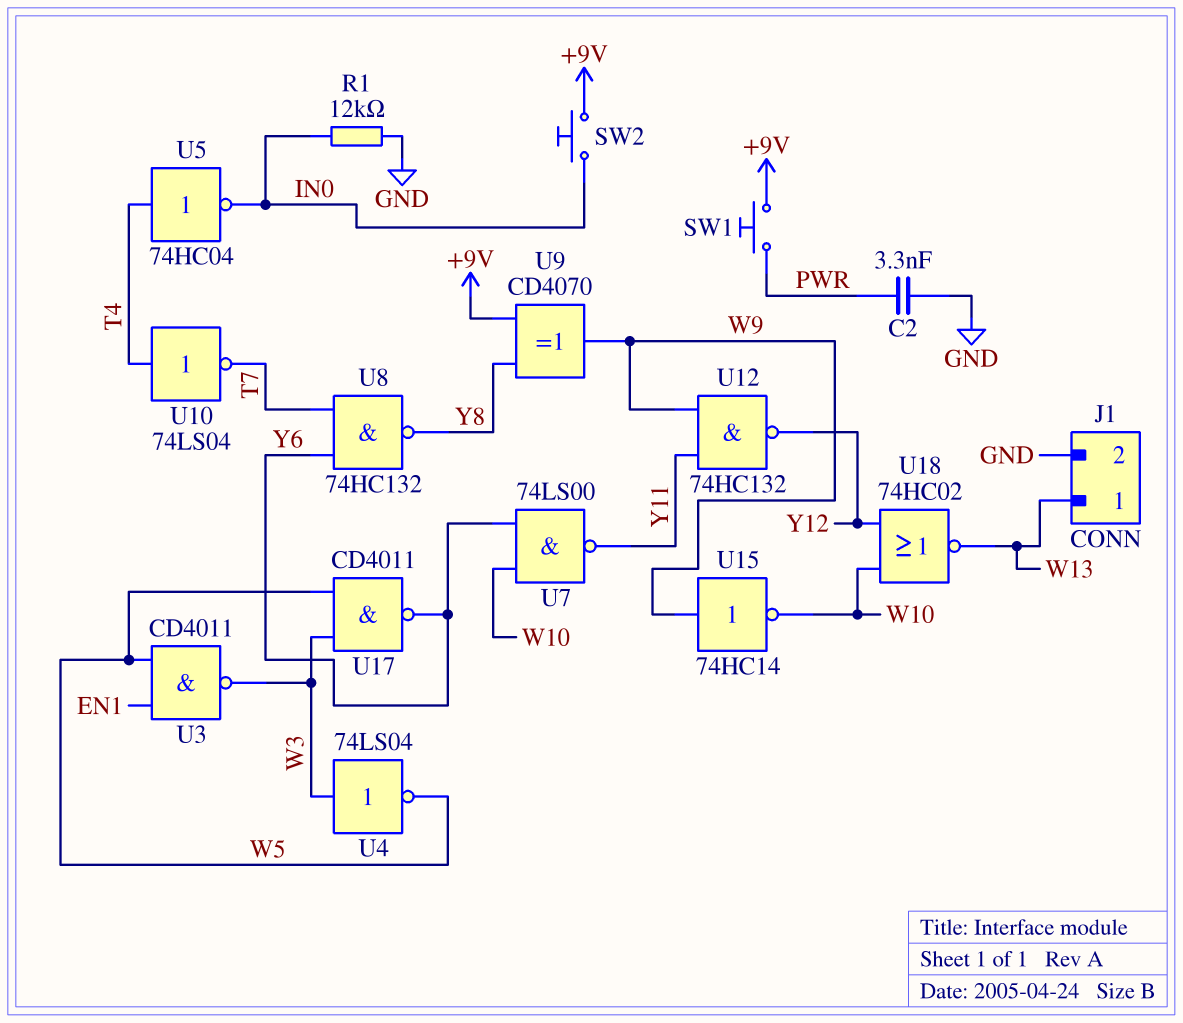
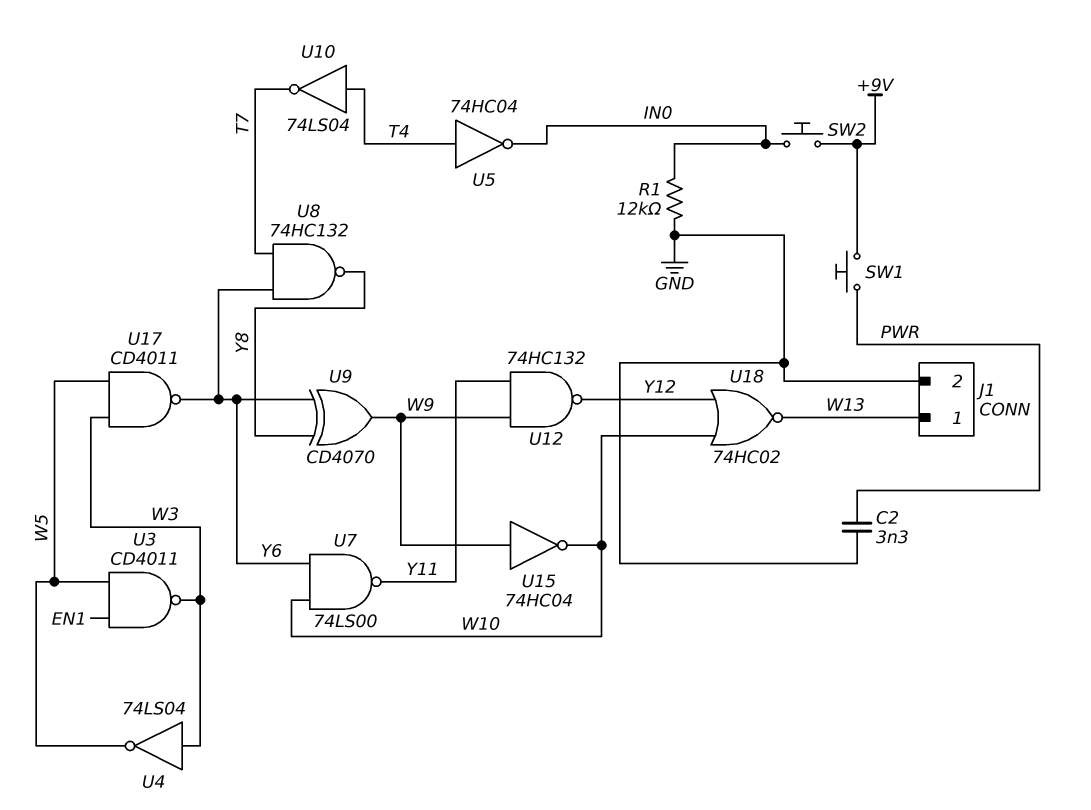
U9: XOR CD4070 (in +9V, in Y8, out W9) -> XOR CD4070 (in Y6, in Y8, out W9)
U15: NOT 74HC14 (in W9, out W10) -> NOT 74HC04 (in W9, out W10)

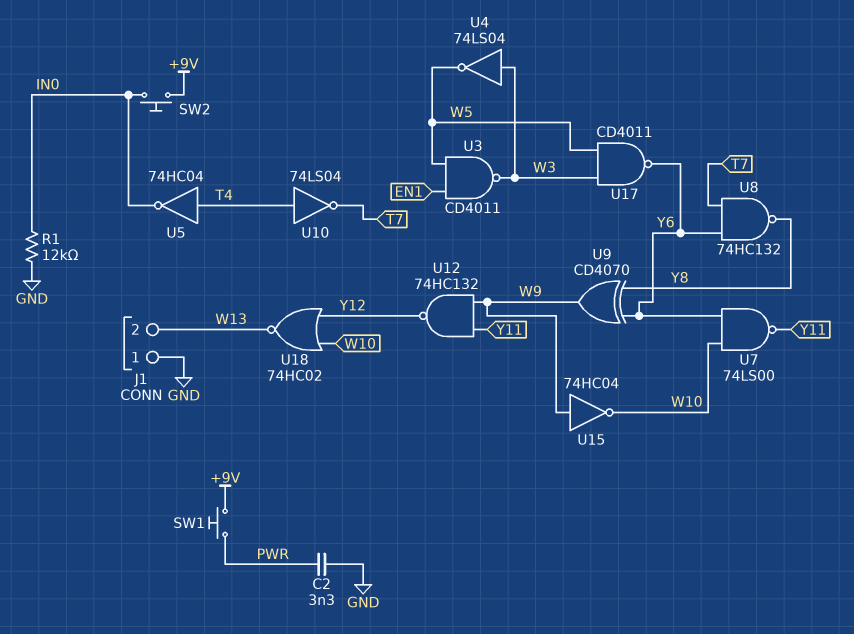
J1 pin 1: W13 -> GND
J1 pin 2: GND -> W13

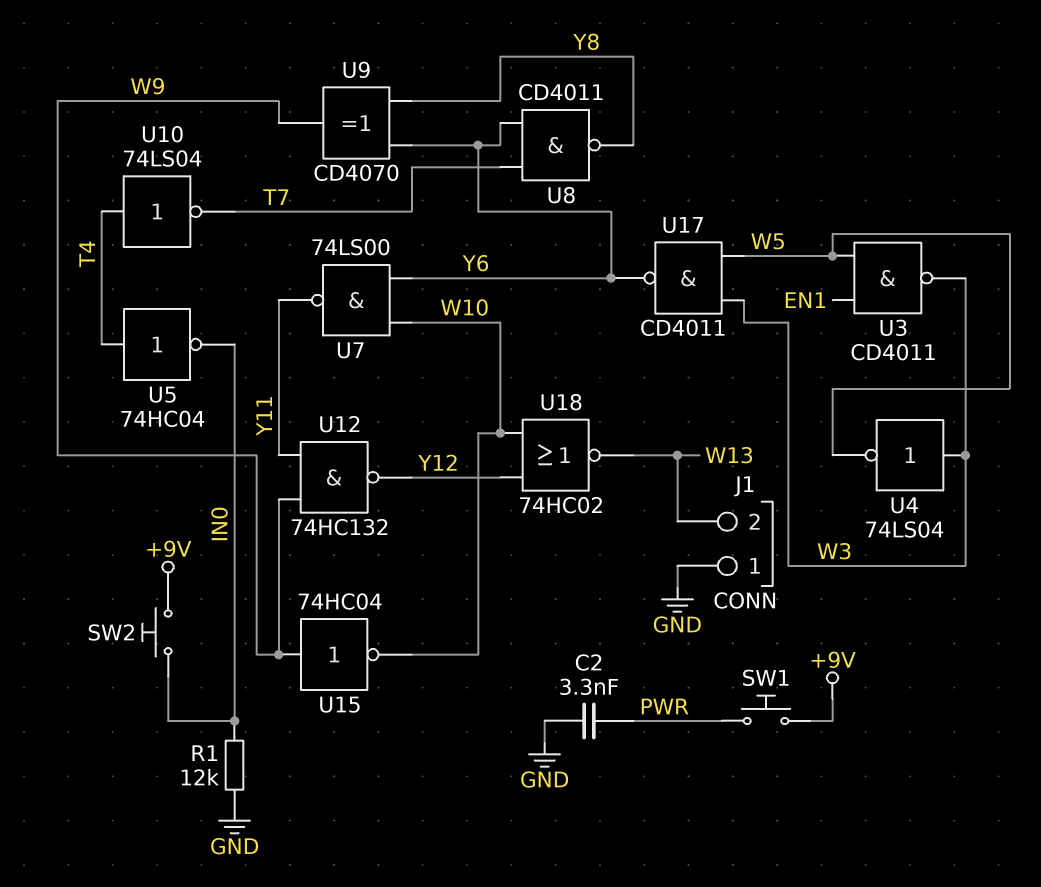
U8: NAND 74HC132 (in T7, in Y6, out Y8) -> NAND CD4011 (in T7, in Y6, out Y8)

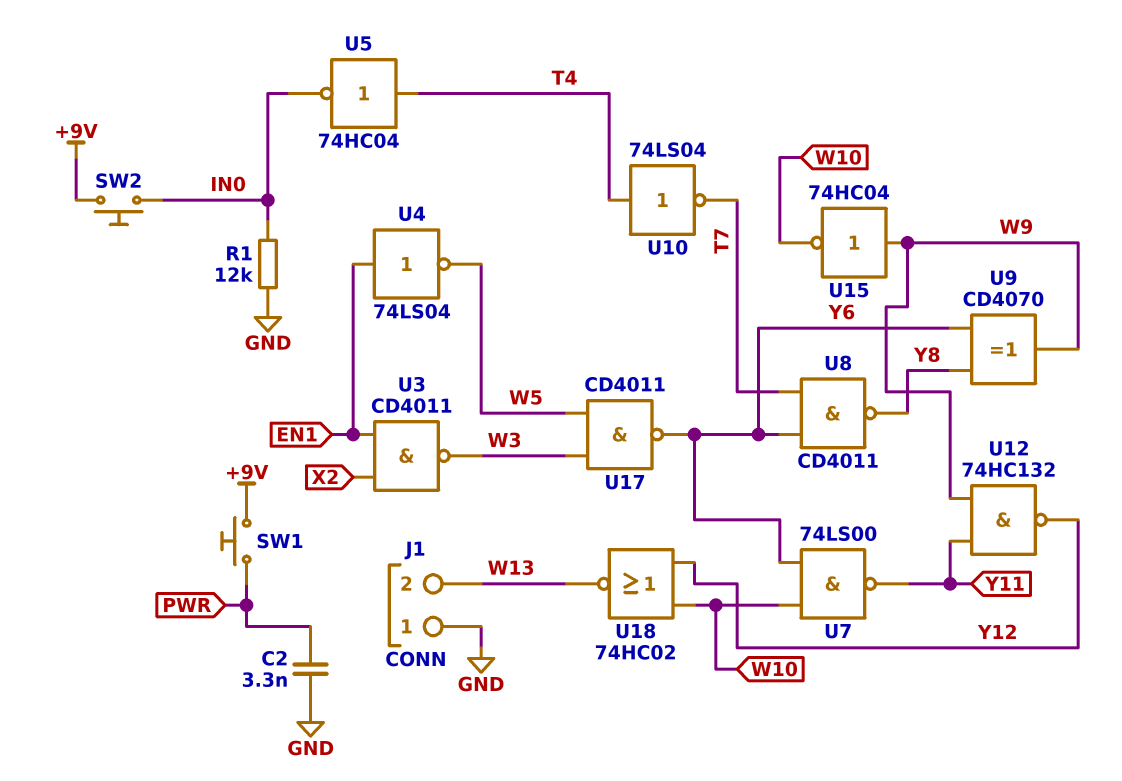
U3: NAND CD4011 (in EN1, in W5, out W3) -> NAND CD4011 (in EN1, in X2, out W3)
U4: NOT 74LS04 (in W3, out W5) -> NOT 74LS04 (in EN1, out W5)

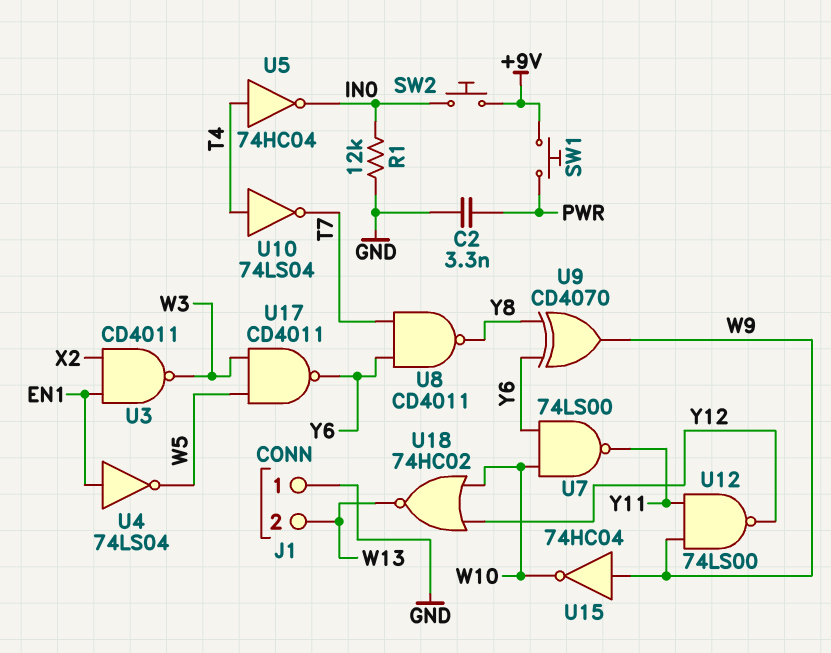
U12: NAND 74HC132 (in W9, in Y11, out Y12) -> NAND 74LS00 (in W9, in Y11, out Y12)

